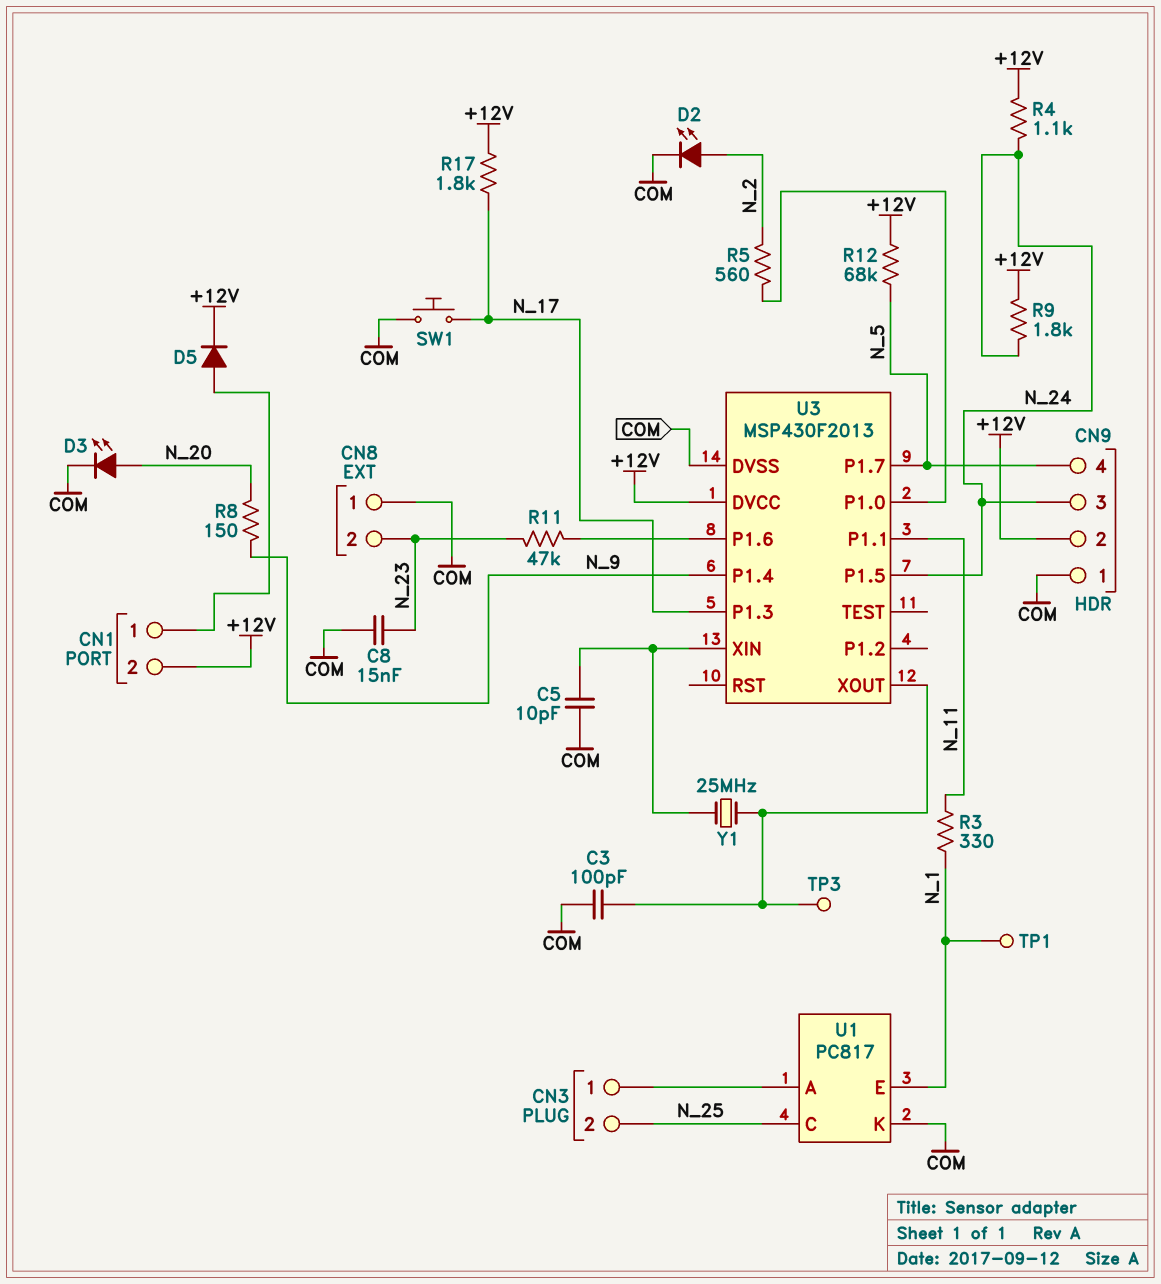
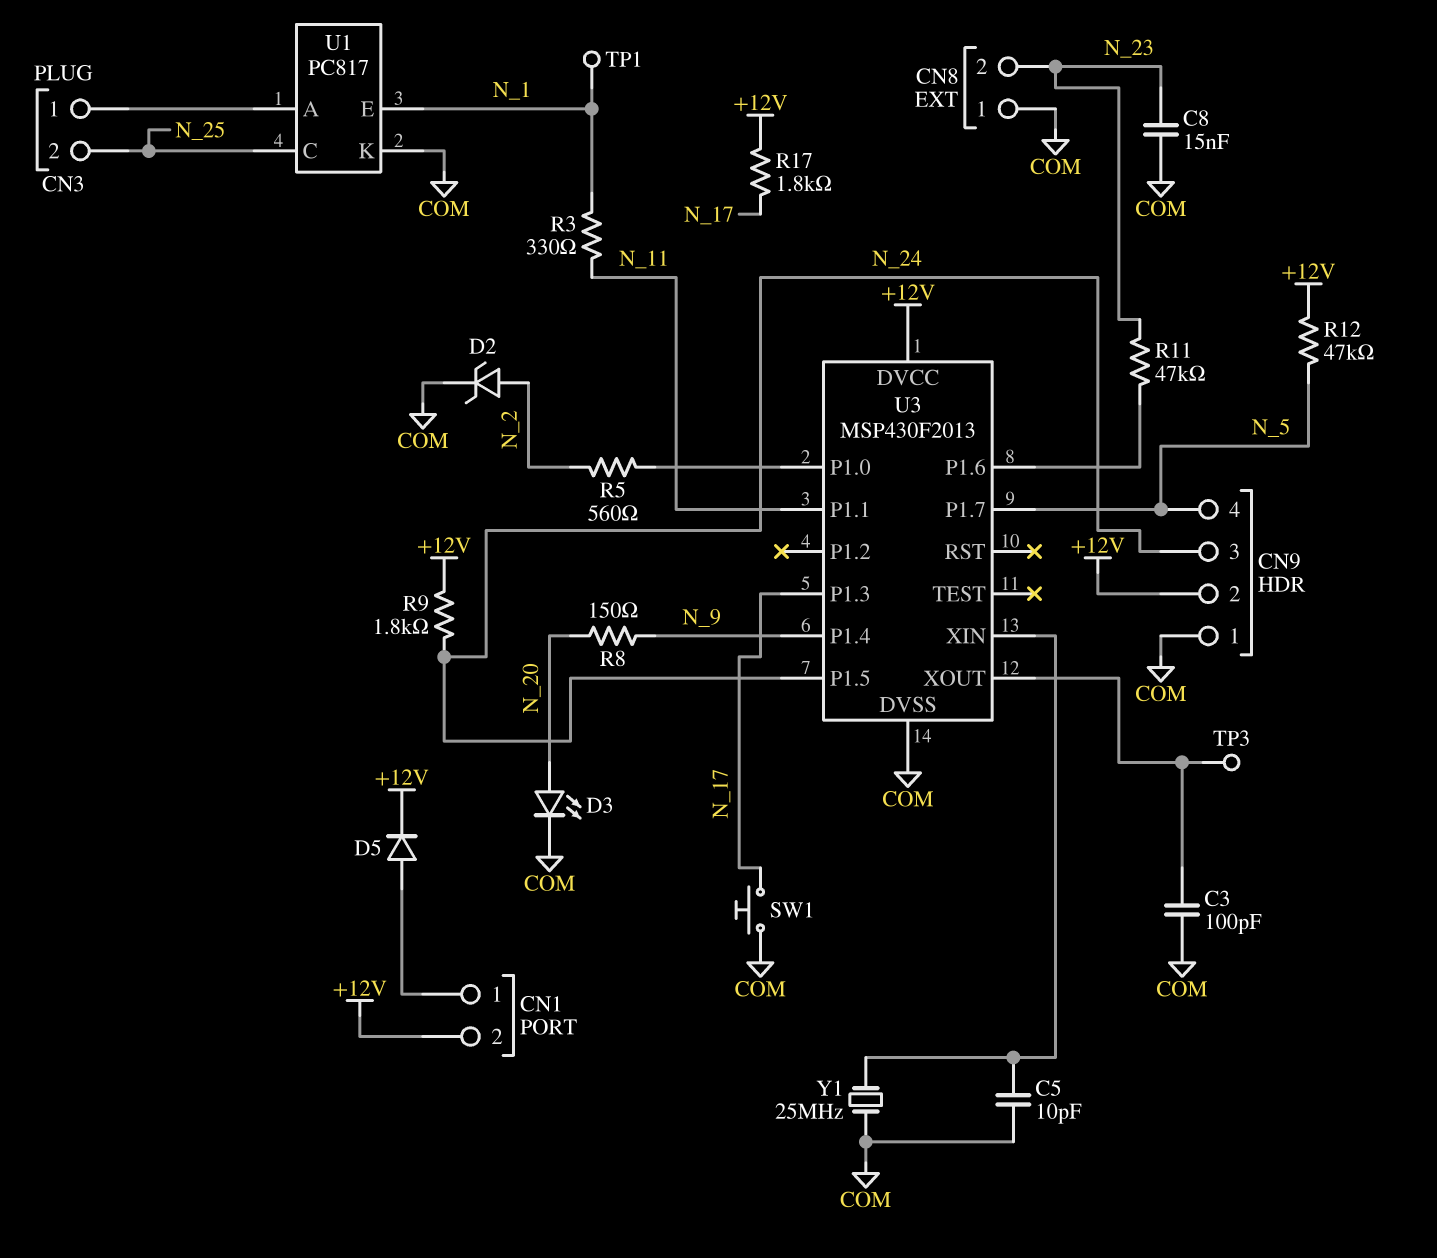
D2: LED (A N_2, K COM) -> zener (A N_2, K COM)
R4: 1.1k (+12V, N_24) -> none
R12: 68k (+12V, N_5) -> 47k (+12V, N_5)
Y1: 25MHz (U3/XIN, U3/XOUT) -> 25MHz (COM, U3/XIN)

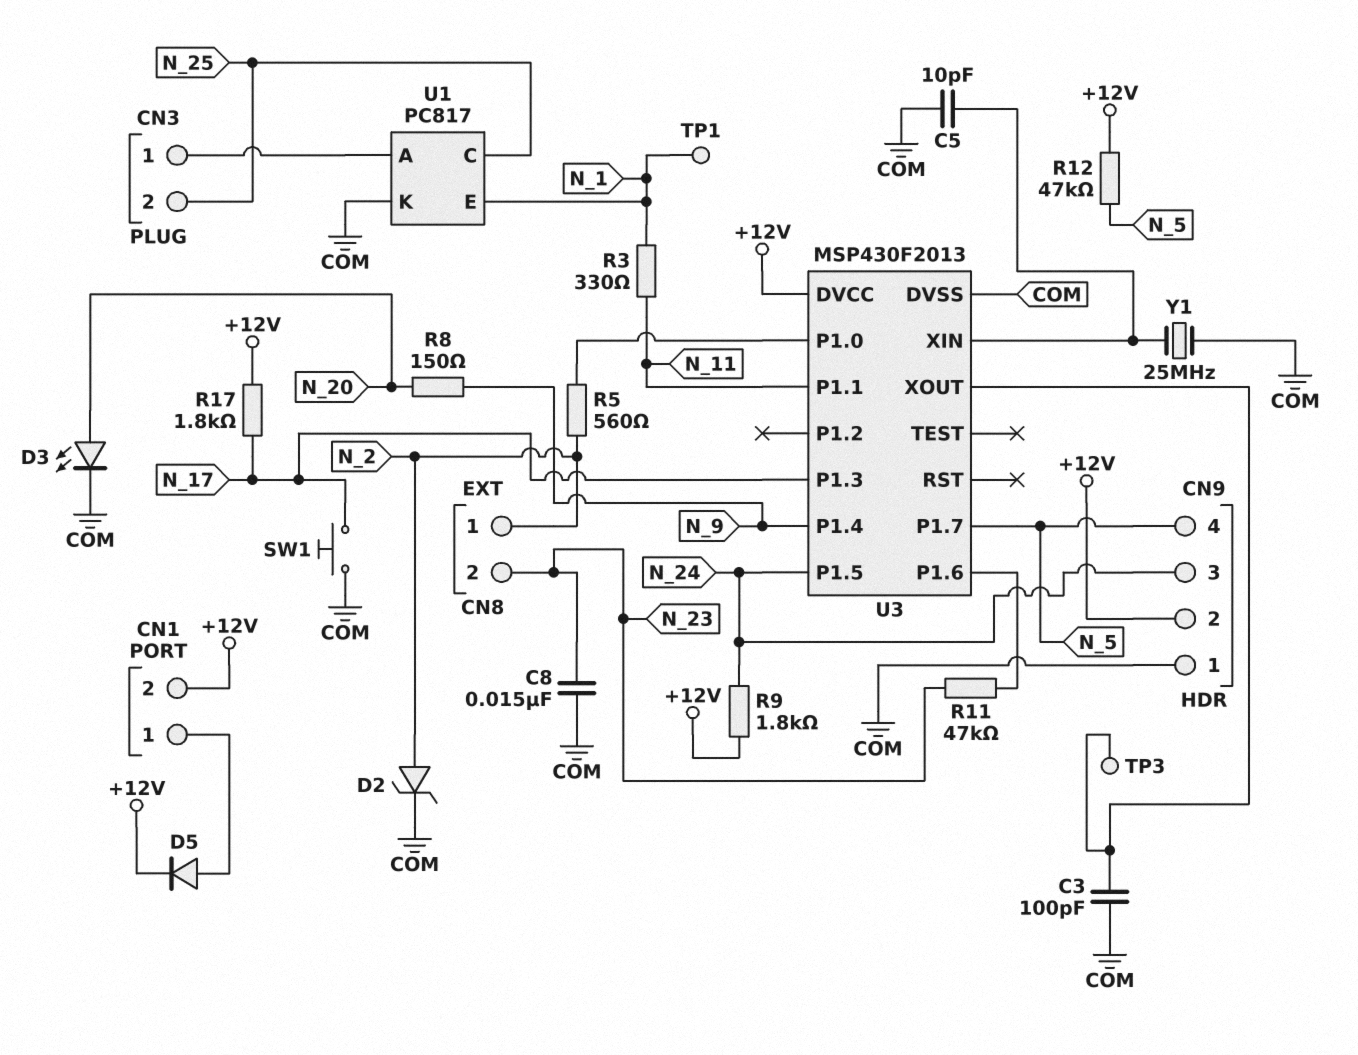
CN8 pin 1: COM -> N_2

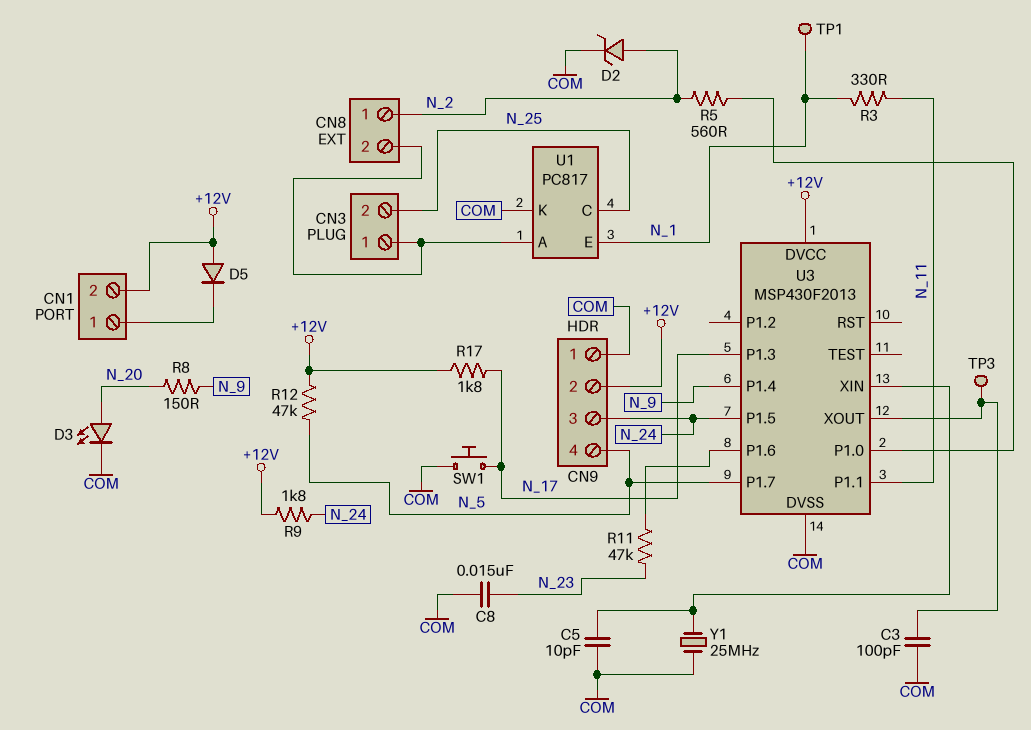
CN8 pin 2: N_23 -> CN3/1
D5: diode (A CN1/1, K +12V) -> diode (A +12V, K CN1/1)

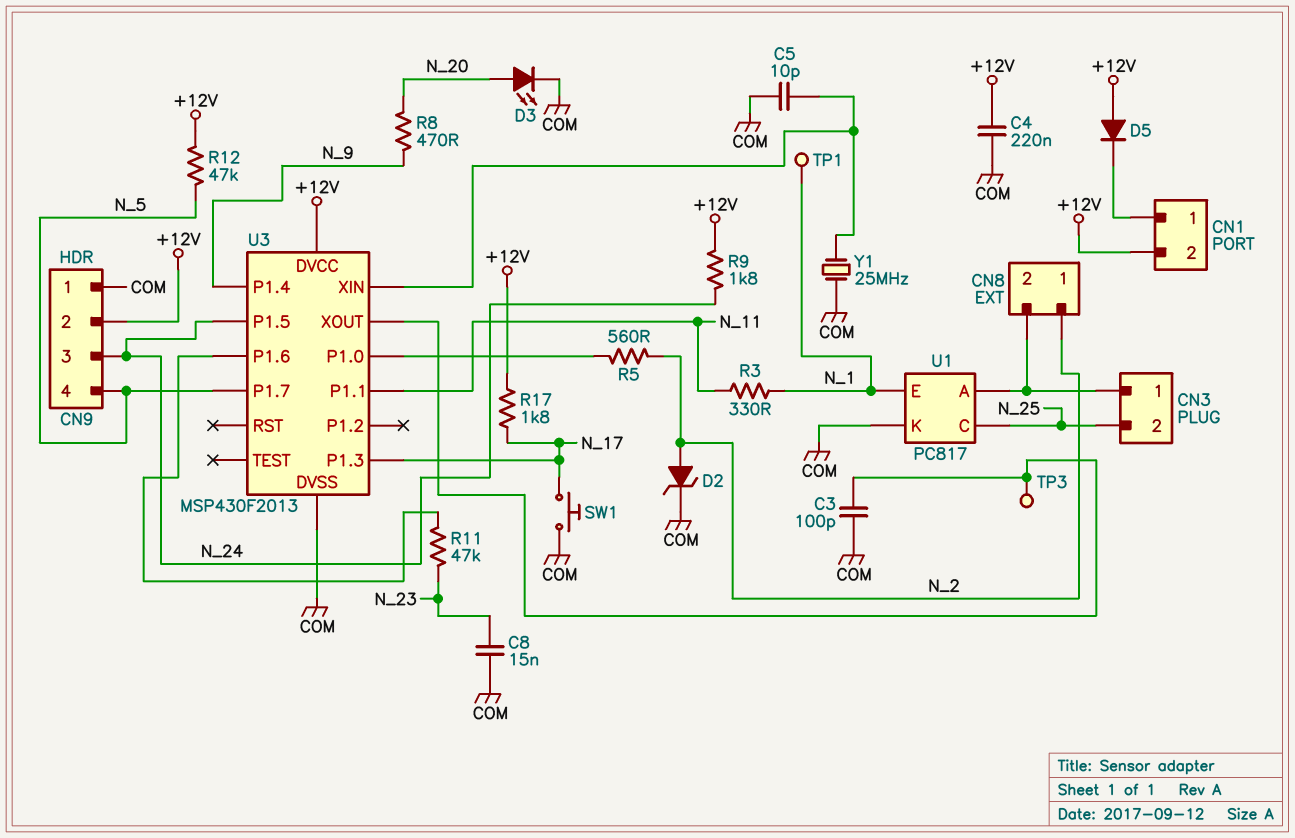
C4: none -> 220nF (+12V, COM)
R8: 150 (N_9, N_20) -> 470 (N_9, N_20)

